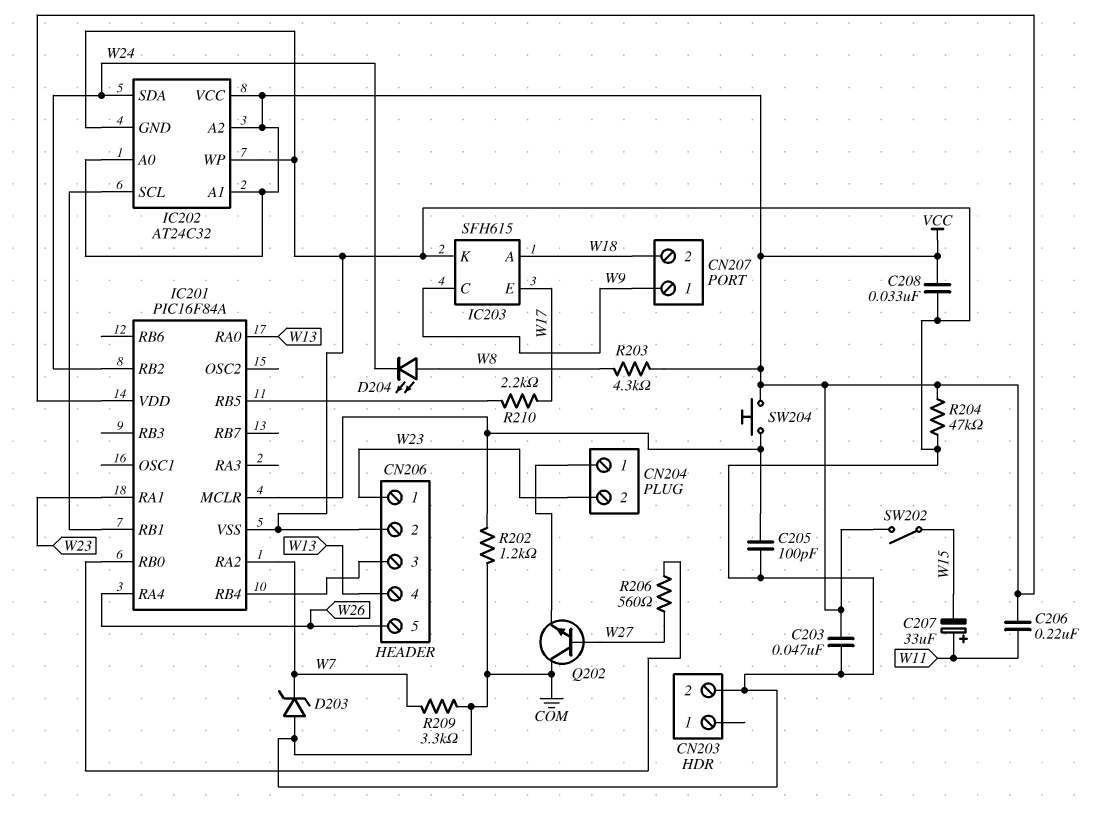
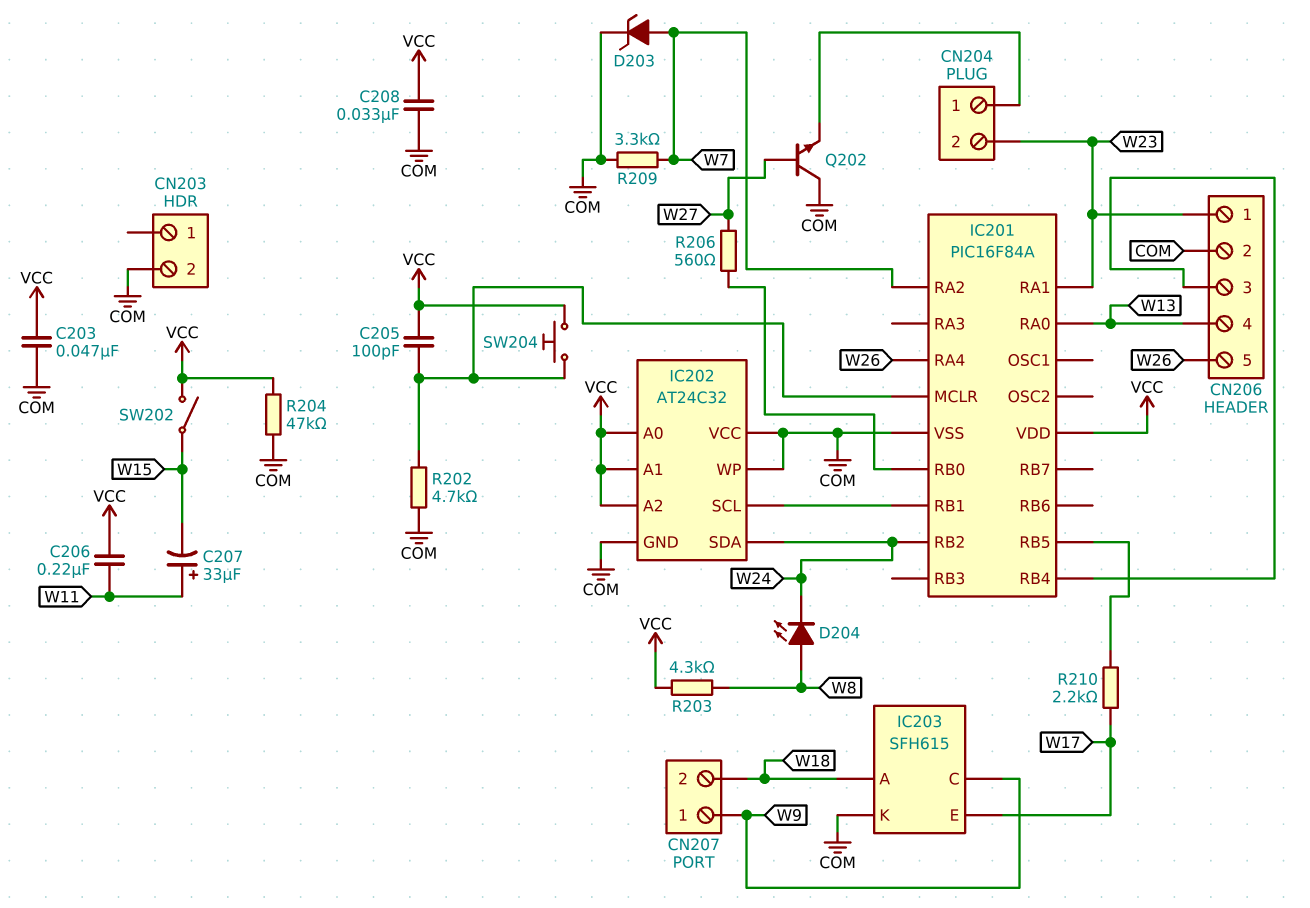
C205: 100pF (COM, IC201/MCLR) -> 100pF (IC201/MCLR, VCC)
D203: zener (A COM, K W7) -> zener (A W7, K COM)
IC202 pin VCC: VCC -> COM
R202: 1.2k (COM, IC201/MCLR) -> 4.7k (COM, IC201/MCLR)

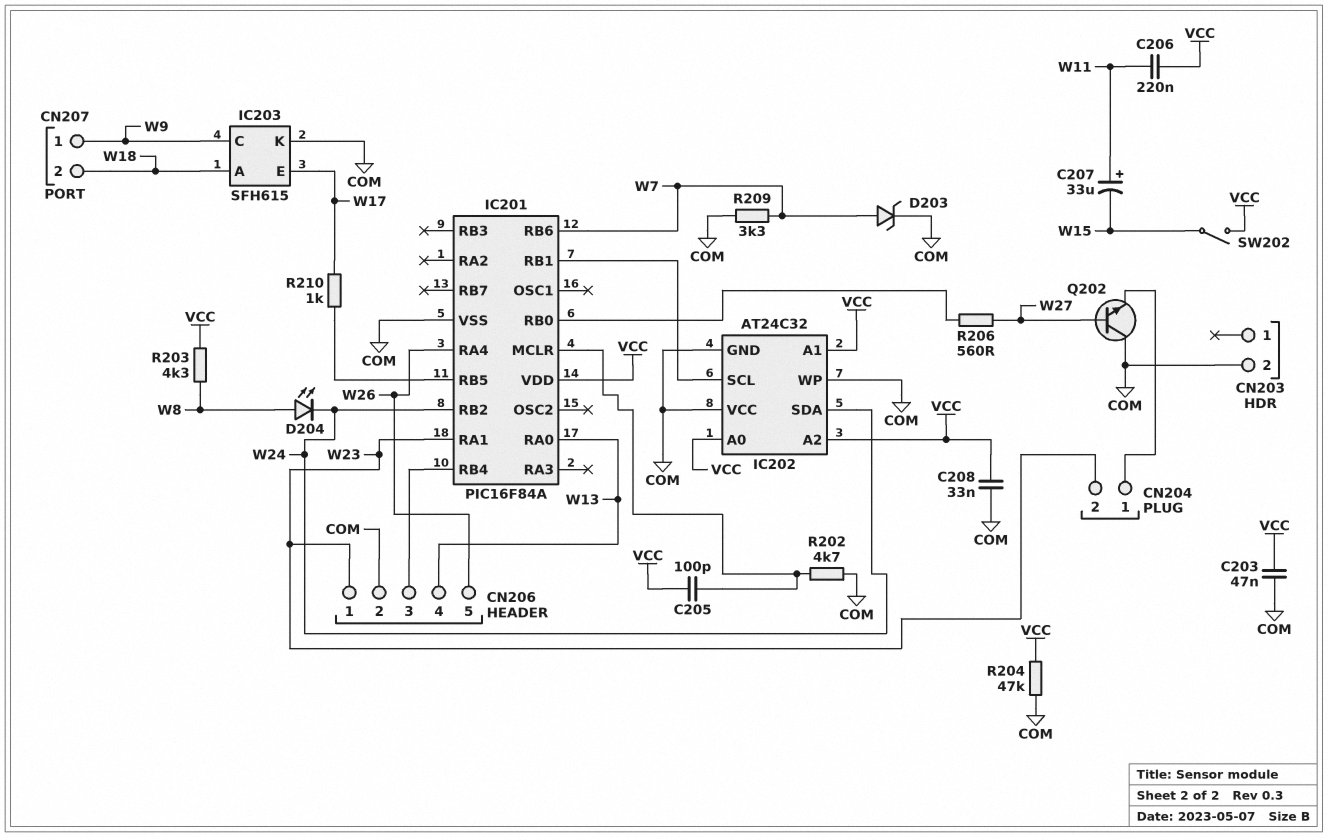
IC201 pin RA2: W7 -> none
IC201 pin RB6: none -> W7
R210: 2.2k (IC201/RB5, W17) -> 1k (IC201/RB5, W17)
SW204: button (IC201/MCLR, VCC) -> none

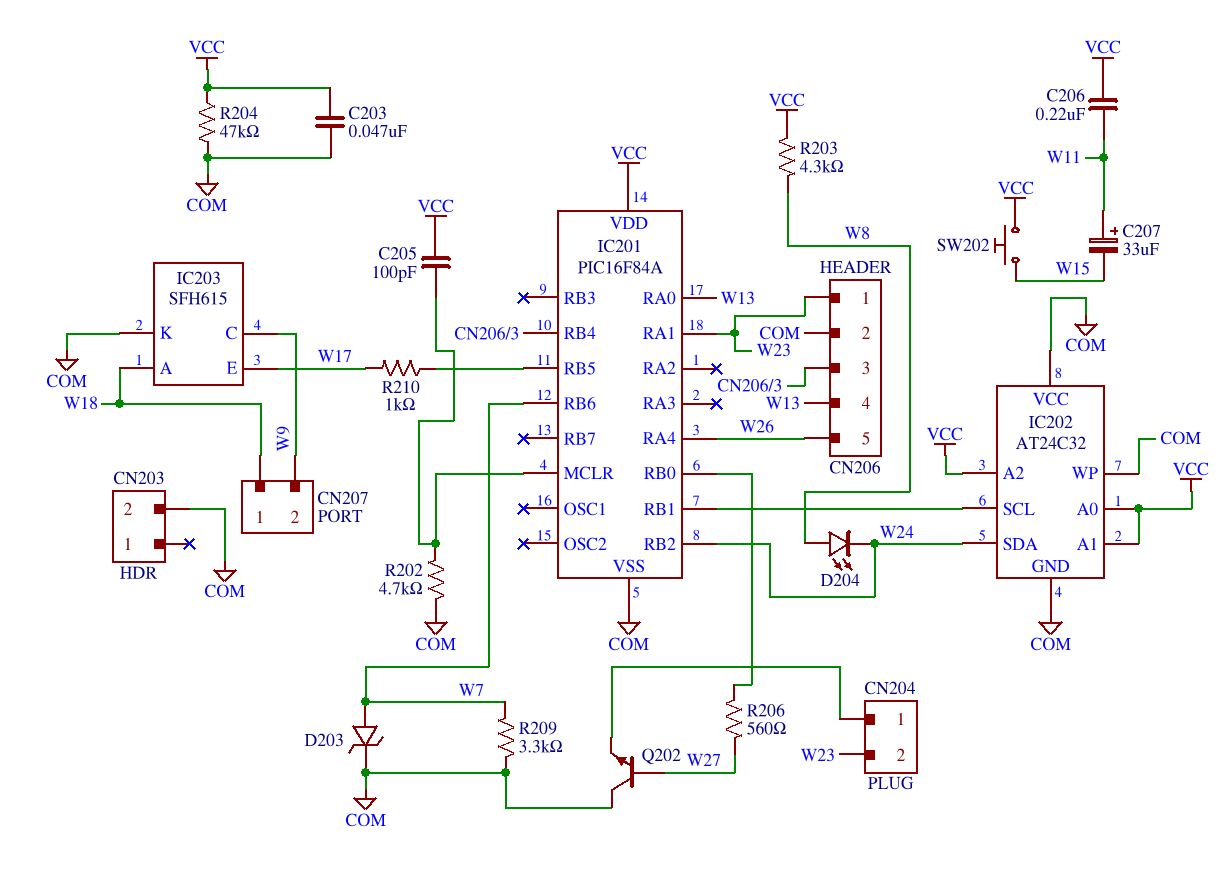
C208: 33nF (COM, VCC) -> none
CN207 pin 1: W9 -> W18
CN207 pin 2: W18 -> W9
SW202: switch (VCC, W15) -> button (VCC, W15)

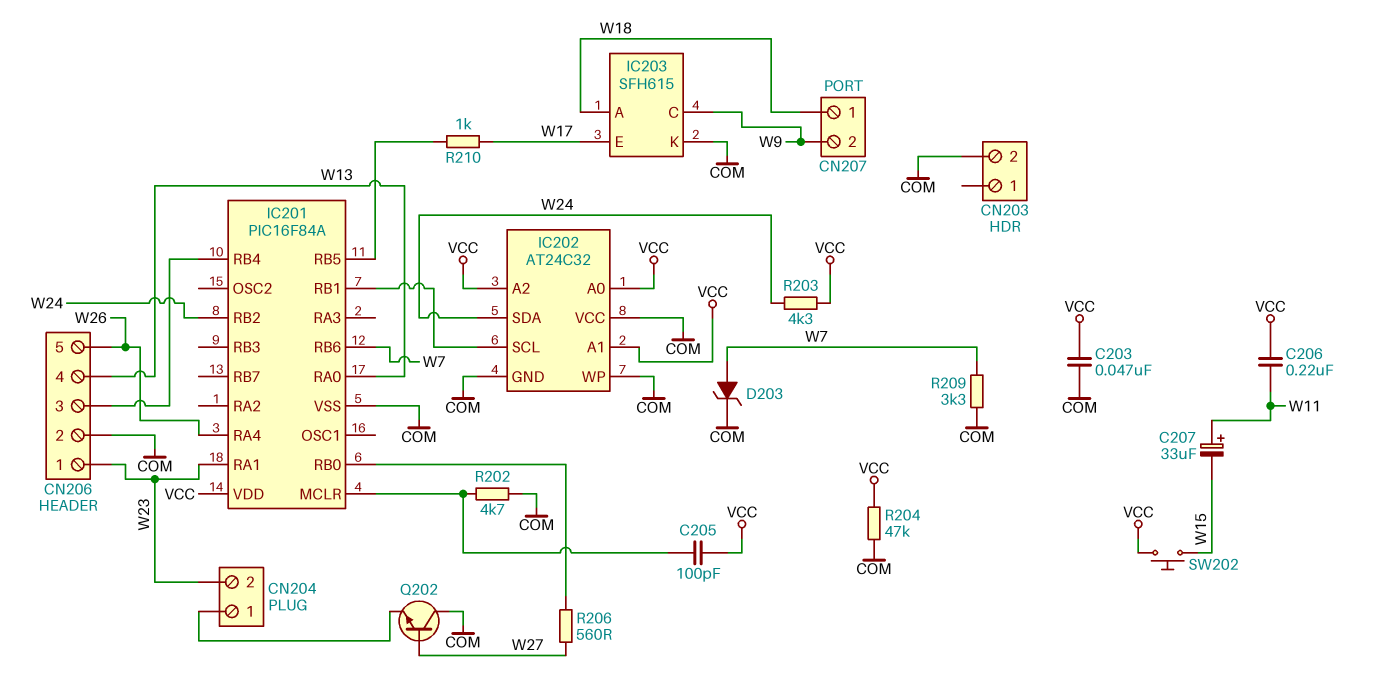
D204: LED (A W8, K W24) -> none
R203: 4.3k (VCC, W8) -> 4.3k (VCC, W24)

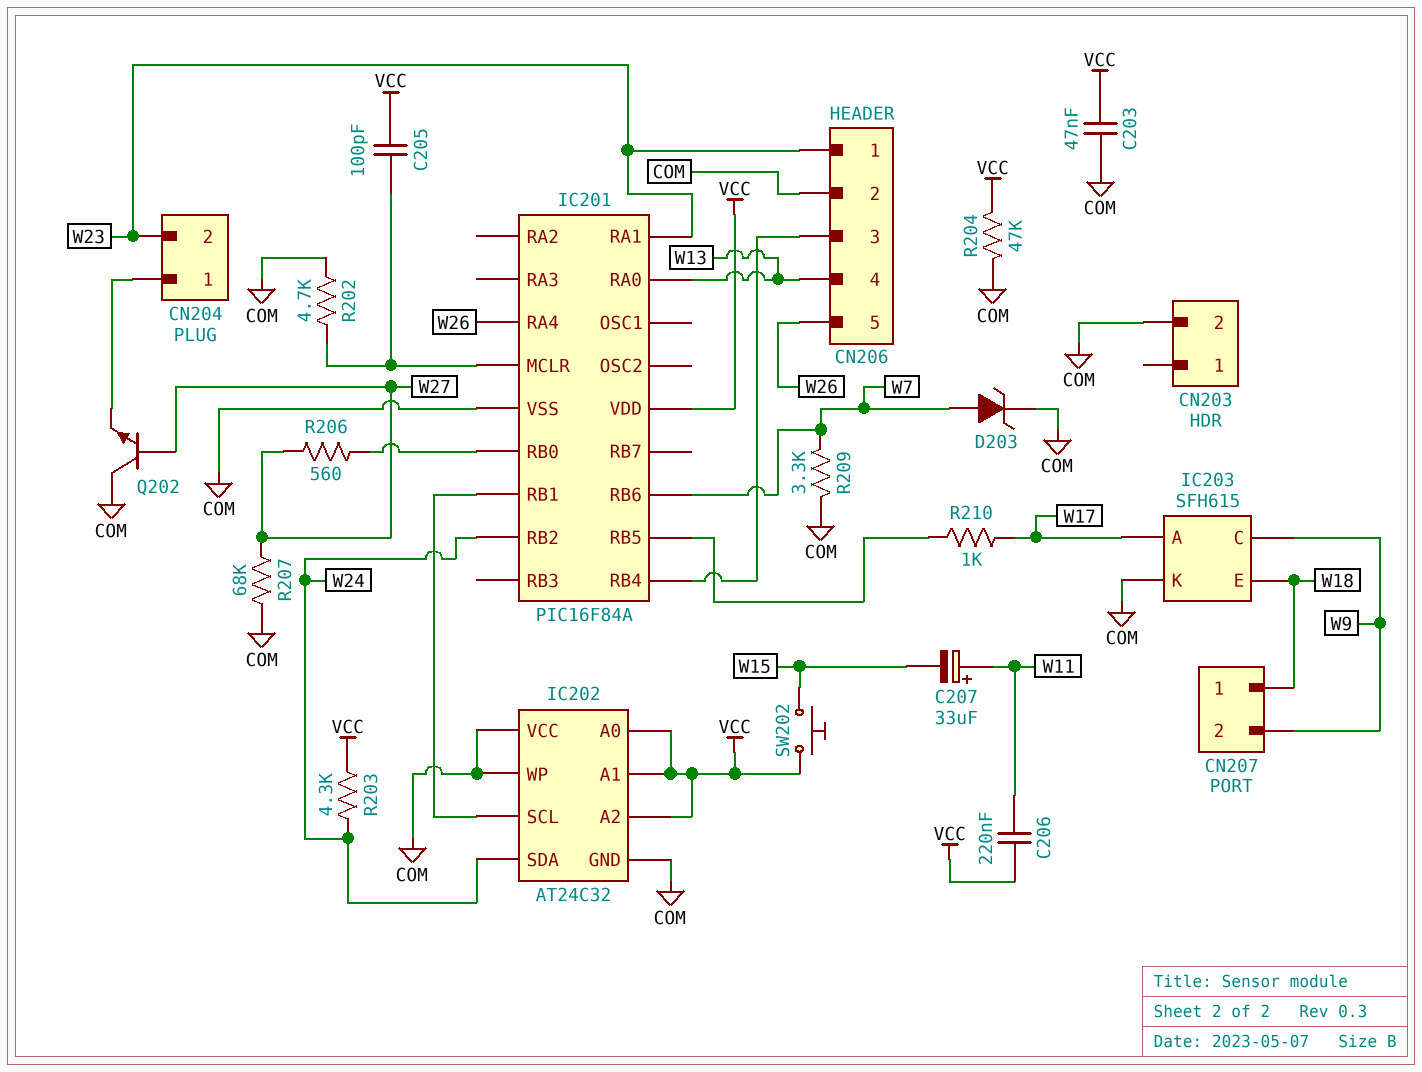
IC203 pin A: W18 -> W17
IC203 pin E: W17 -> W18
R207: none -> 68k (COM, W27)

